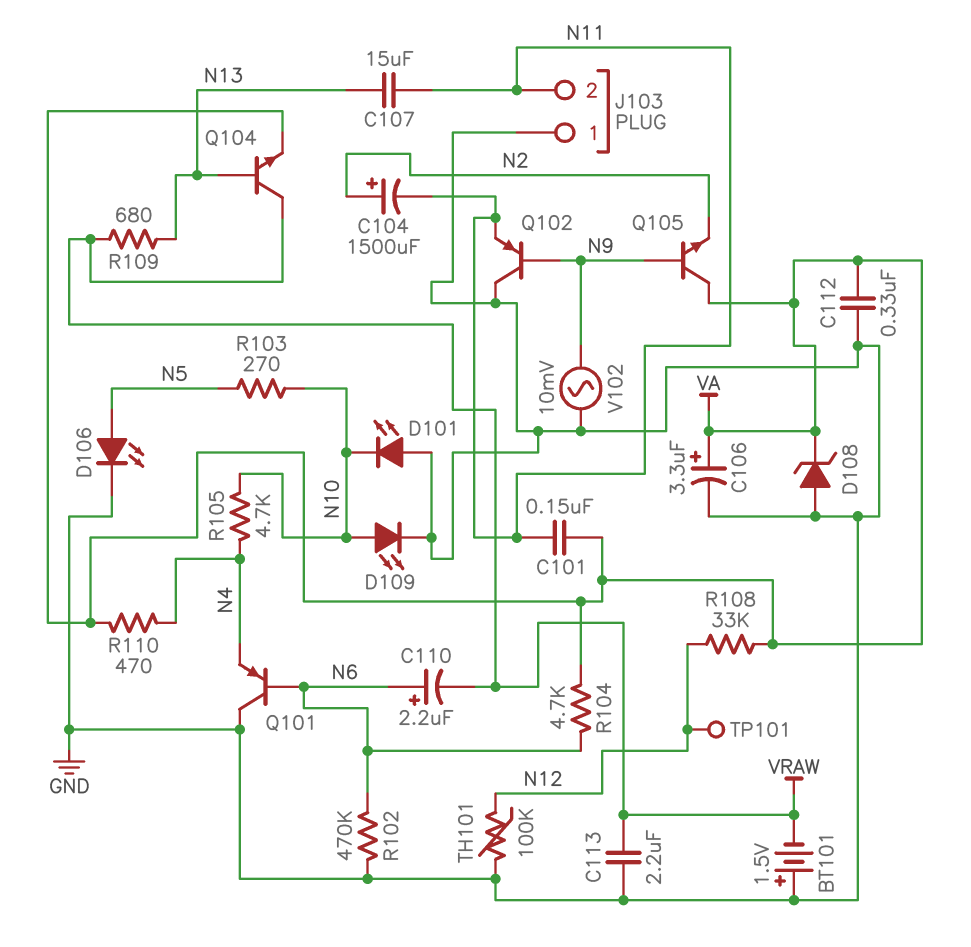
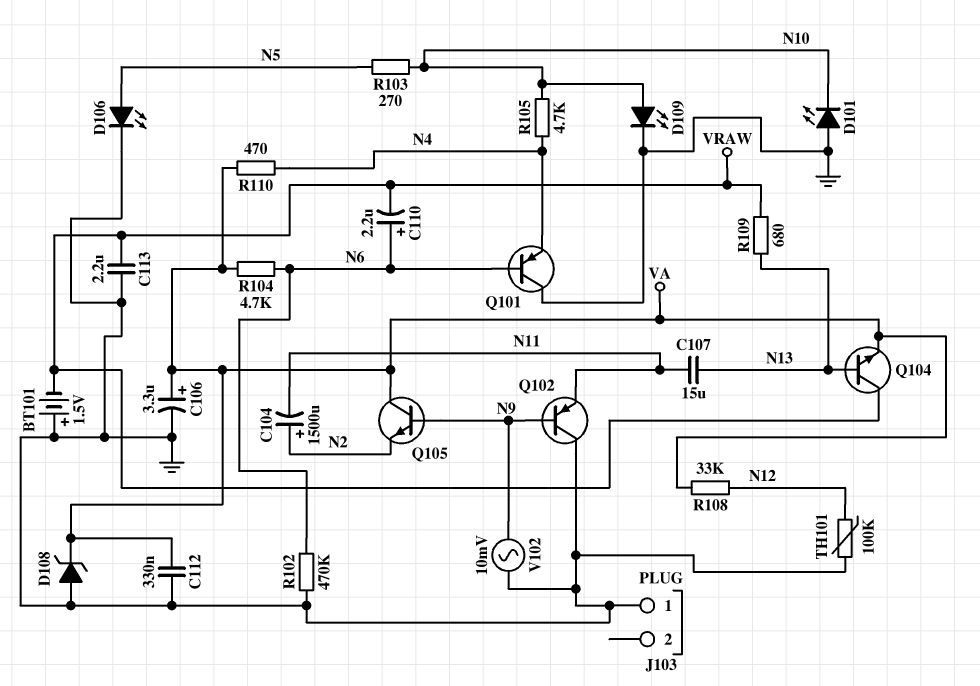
C101: 150nF (N11, VA) -> none
J103 pin 2: N11 -> none
TP101: test point (N12) -> none

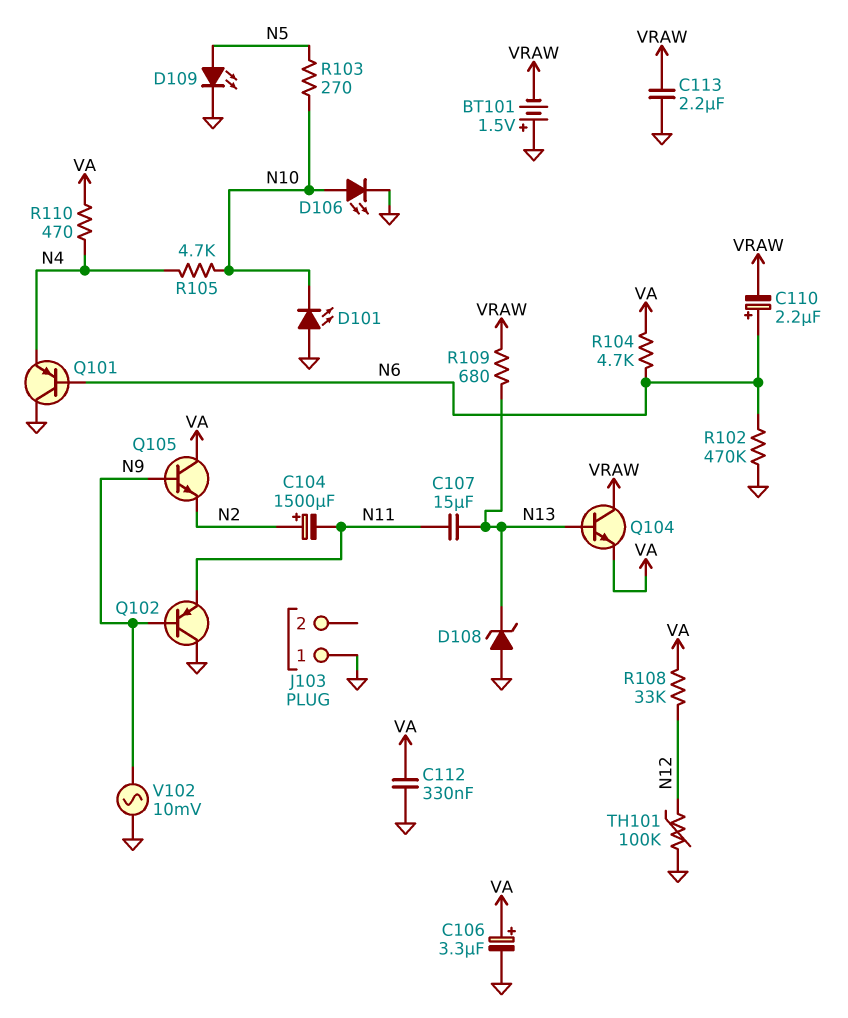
D106: LED (A N5, K GND) -> LED (A N10, K GND)
D108: zener (A GND, K VA) -> zener (A GND, K N13)
D109: LED (A N10, K GND) -> LED (A N5, K GND)

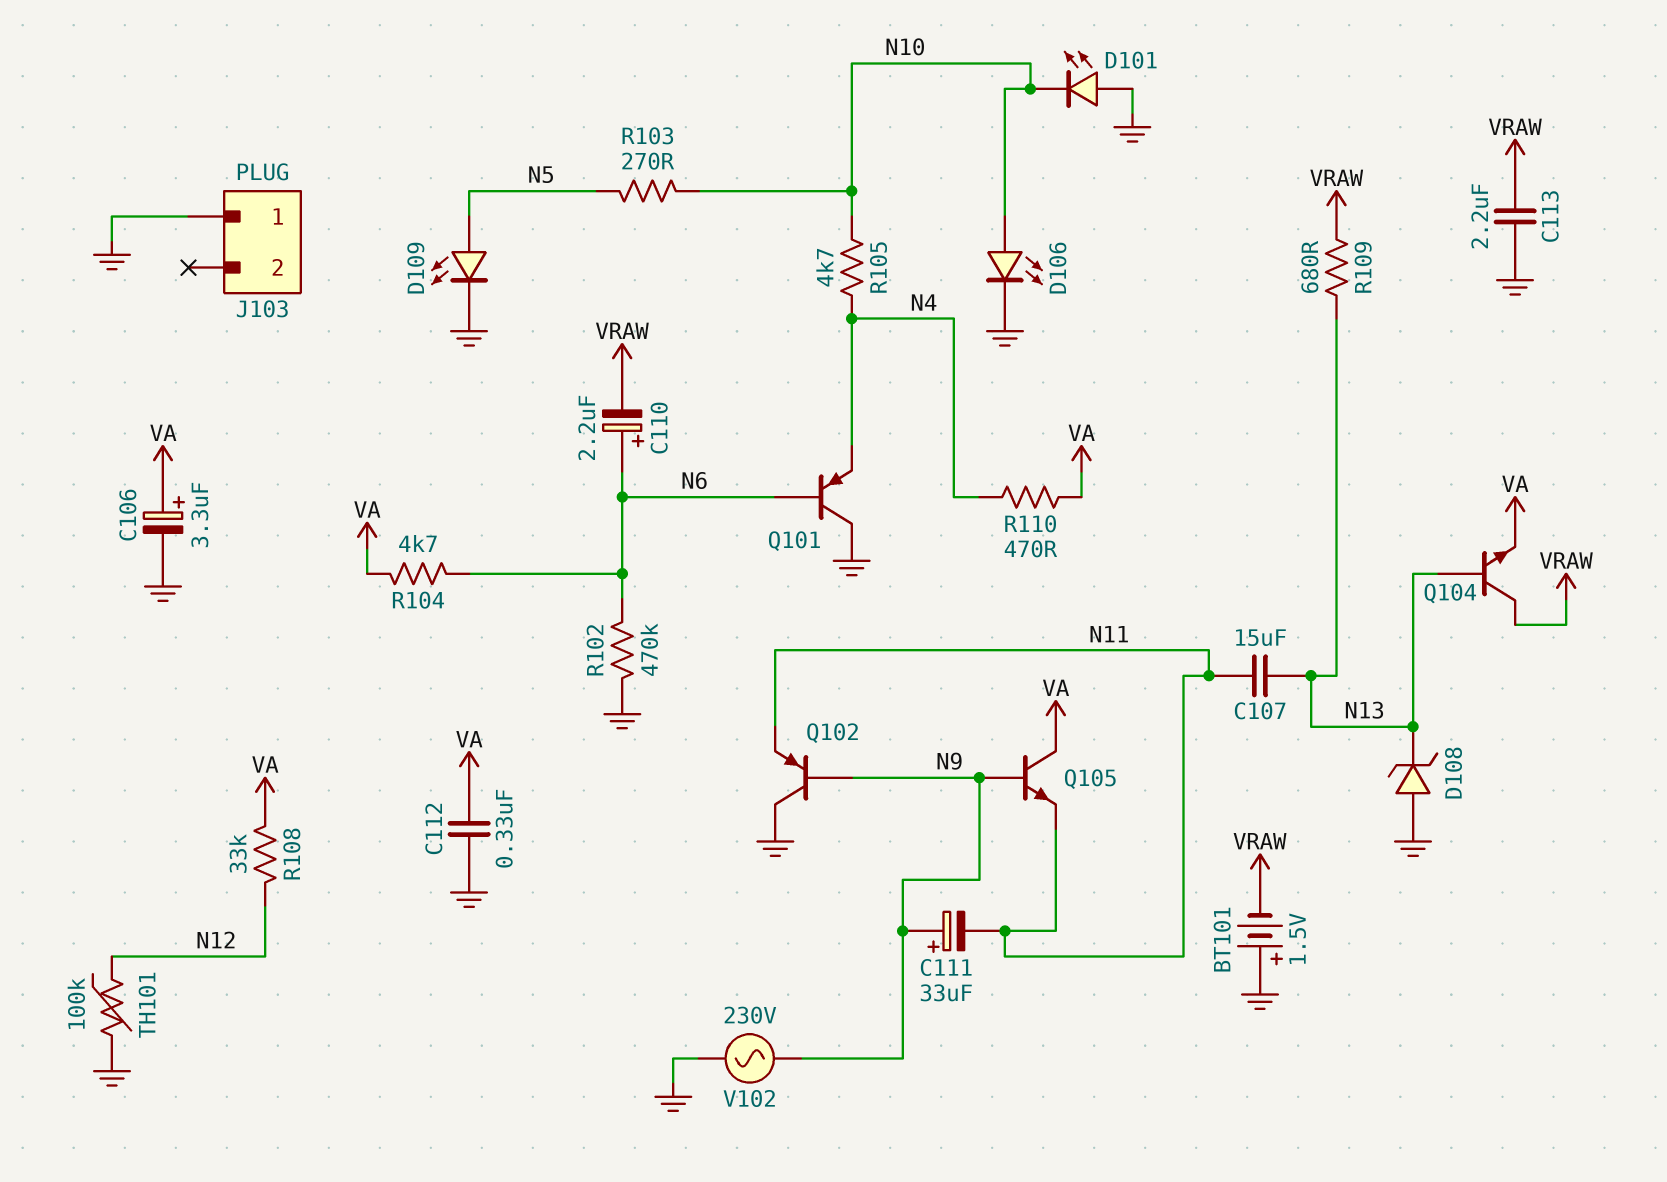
C104: 1500uF (plus N2, minus N11) -> none
C111: none -> 33uF (plus N9, minus N11)
Q105: NPN (B N9, C VA, E N2) -> NPN (B N9, C VA, E N11)
V102: AC 10mV (GND, N9) -> AC 230V (GND, N9)

